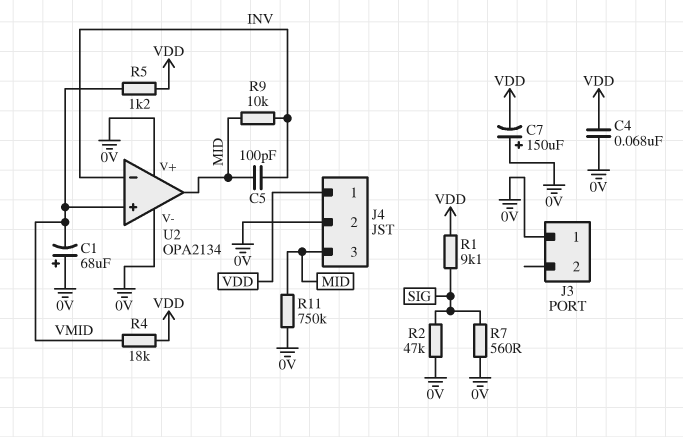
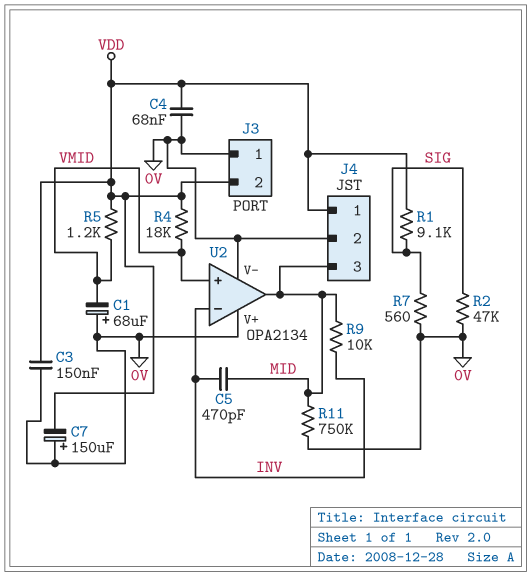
C3: none -> 150nF (0V, VDD)
C5: 100pF (INV, MID) -> 470pF (INV, MID)
J3 pin 2: none -> VDD

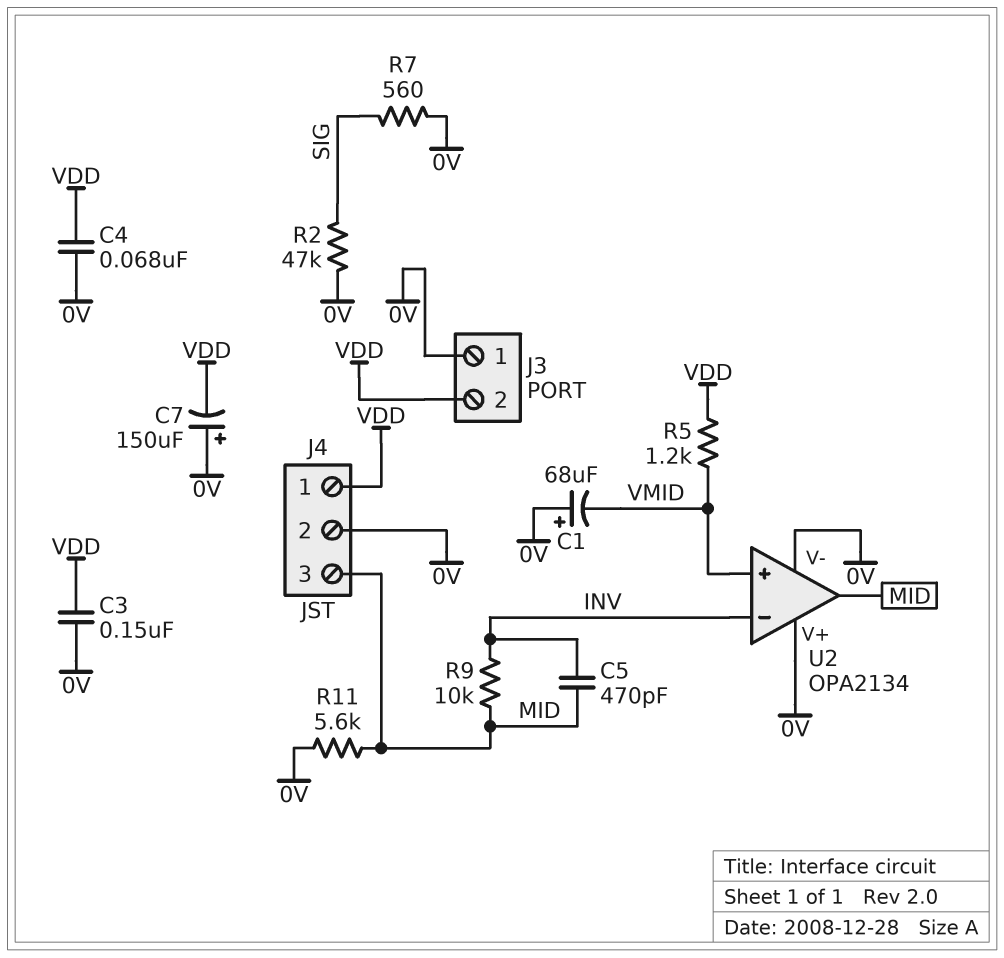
R1: 9.1k (SIG, VDD) -> none
R4: 18k (VDD, VMID) -> none
R11: 750k (0V, MID) -> 5.6k (0V, MID)

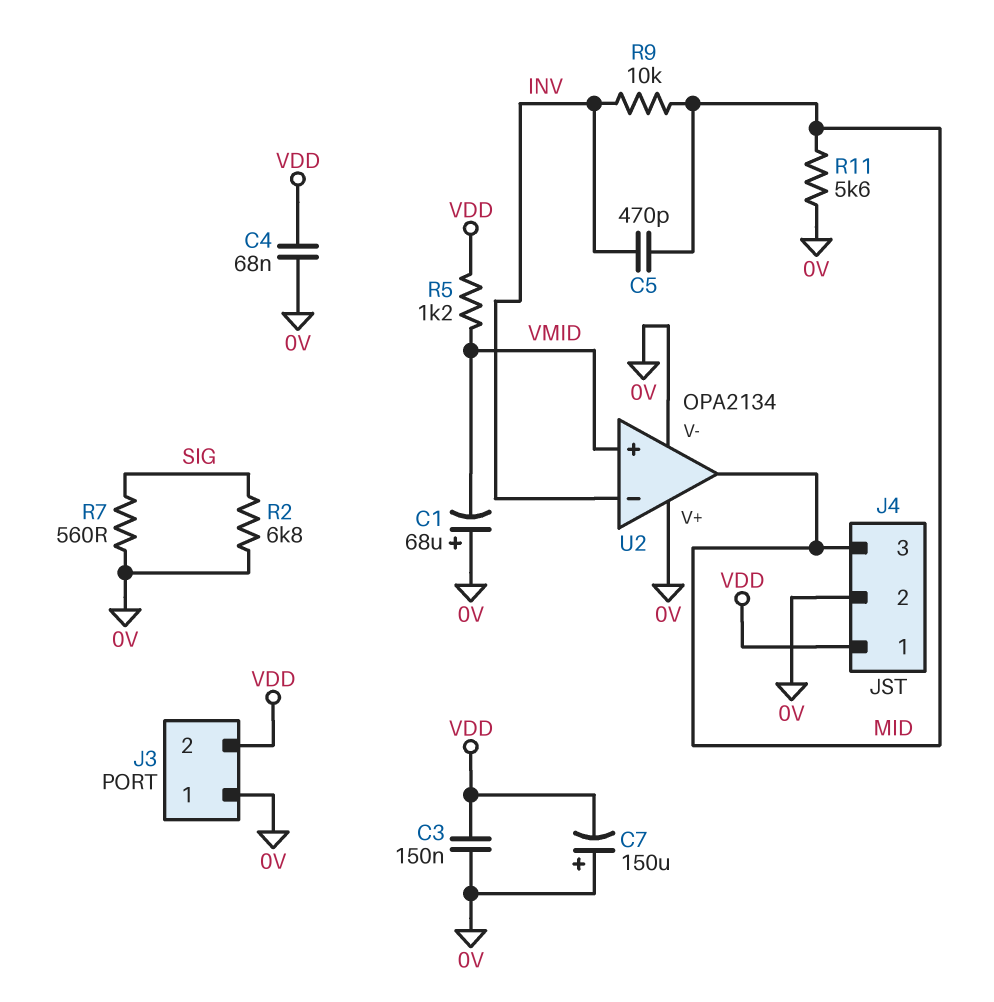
R2: 47k (0V, SIG) -> 6.8k (0V, SIG)

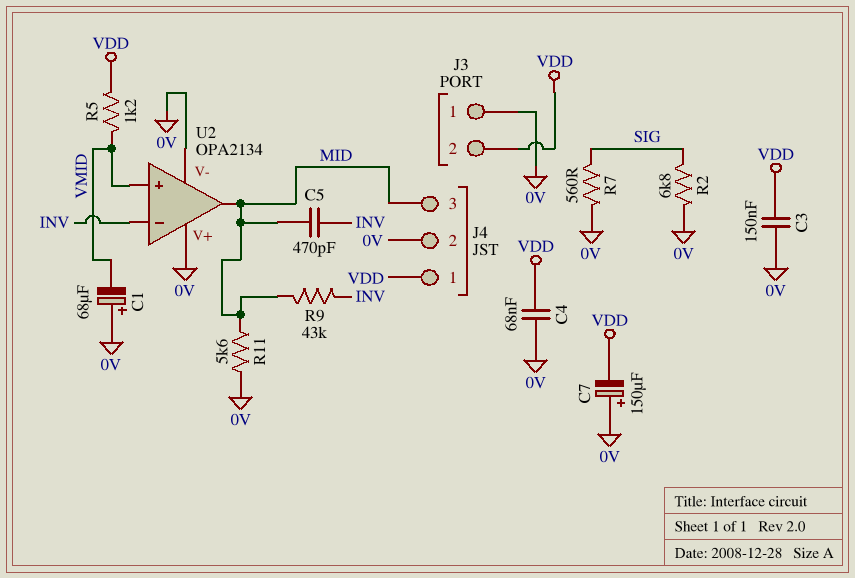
R9: 10k (INV, MID) -> 43k (INV, MID)

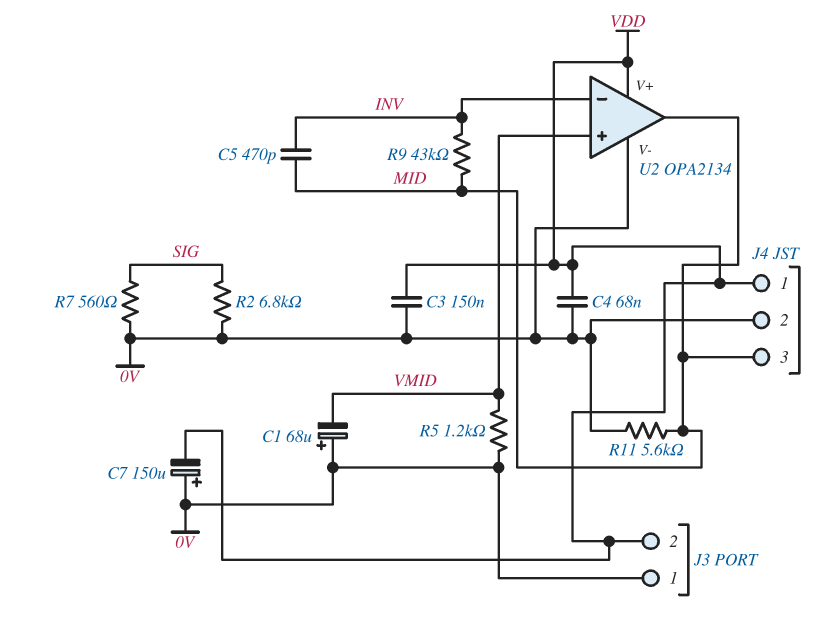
R5: 1.2k (VDD, VMID) -> 1.2k (0V, VMID)
U2 pin V+: 0V -> VDD

